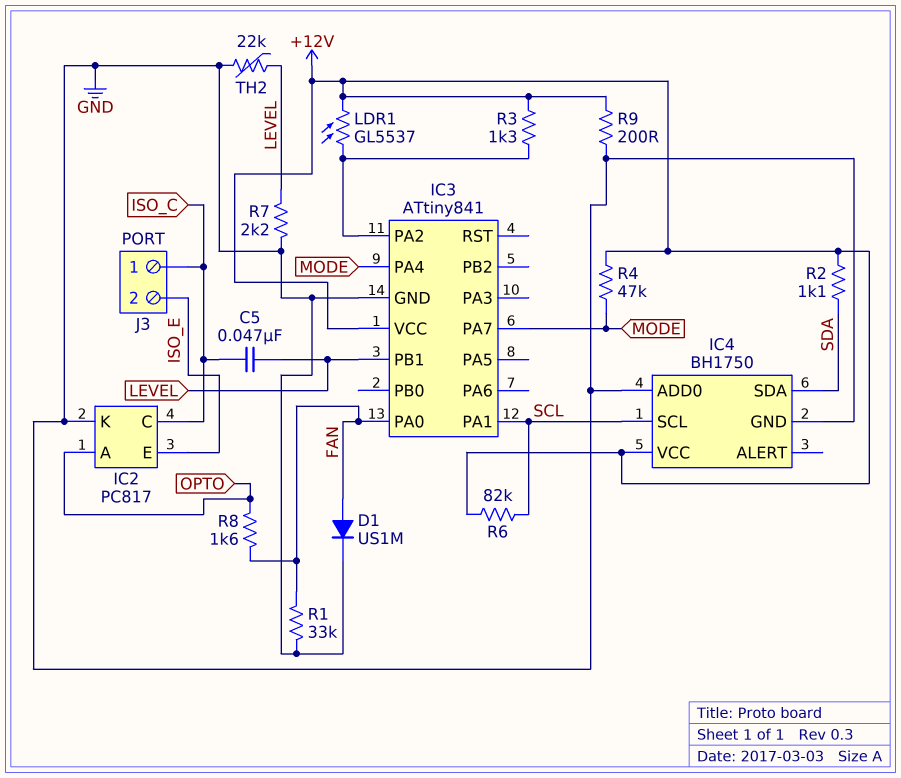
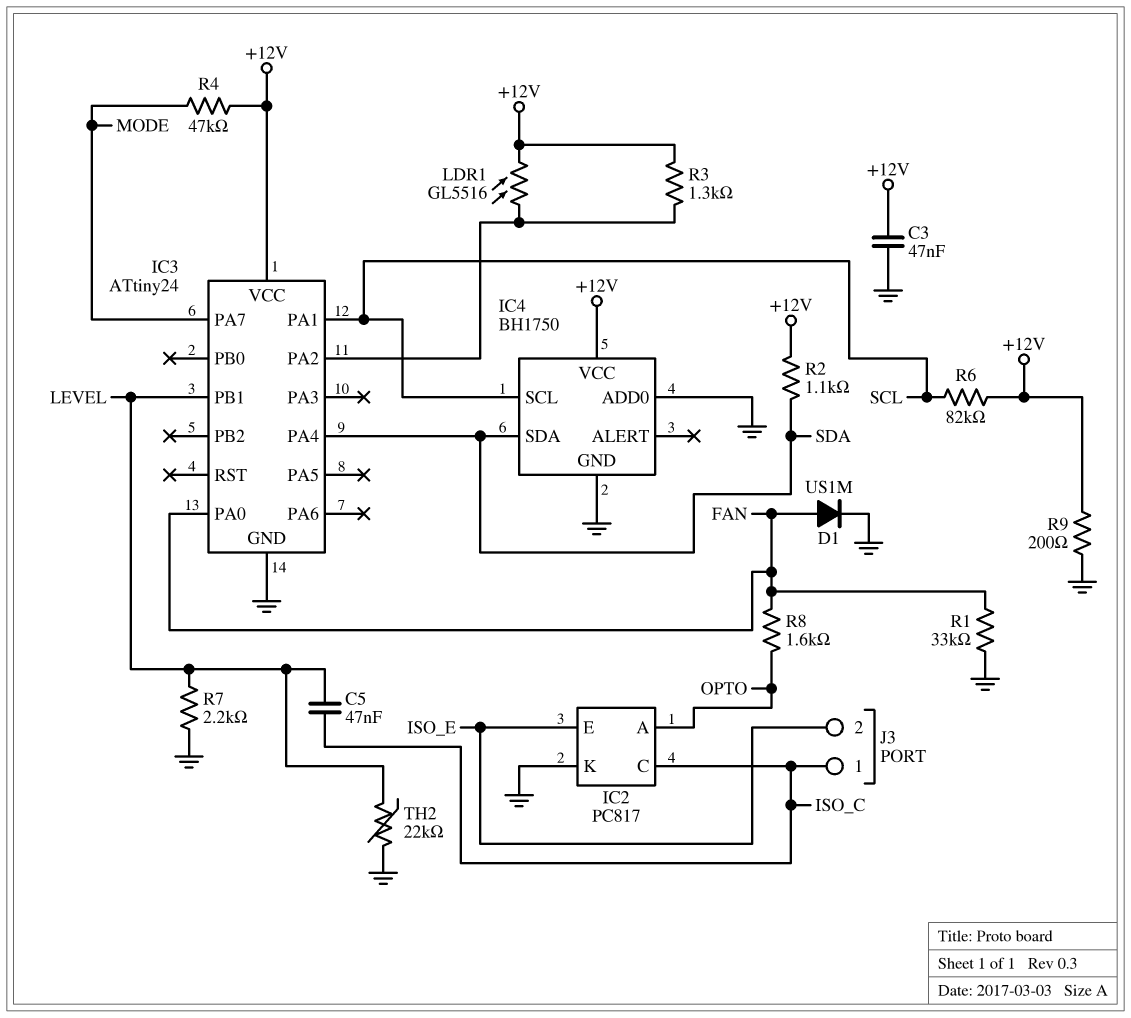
C3: none -> 47nF (+12V, GND)
IC3: ATtiny841 -> ATtiny24
IC3 pin PA4: MODE -> SDA
LDR1: GL5537 (+12V, IC3/PA2) -> GL5516 (+12V, IC3/PA2)

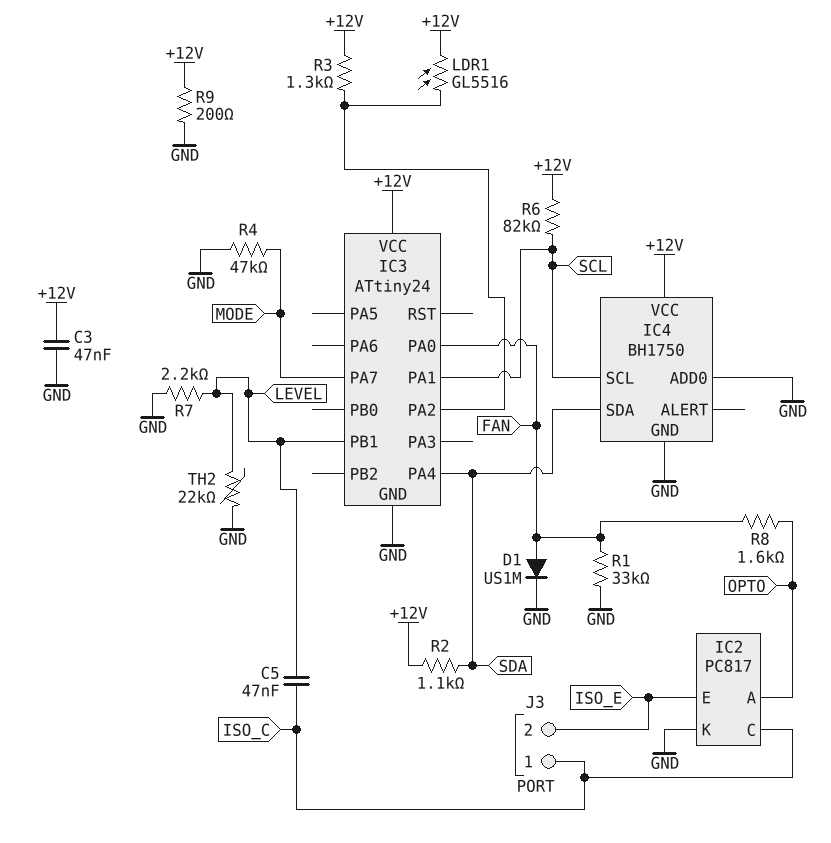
R4: 47k (+12V, MODE) -> 47k (GND, MODE)

